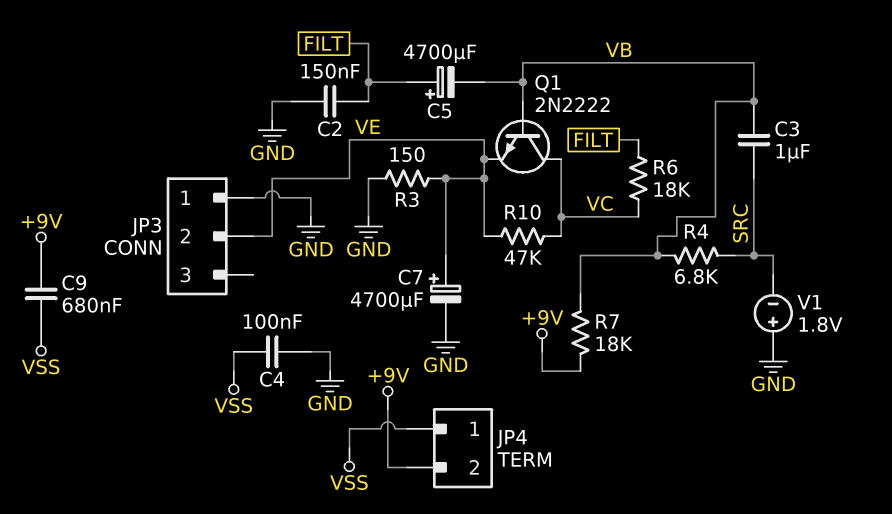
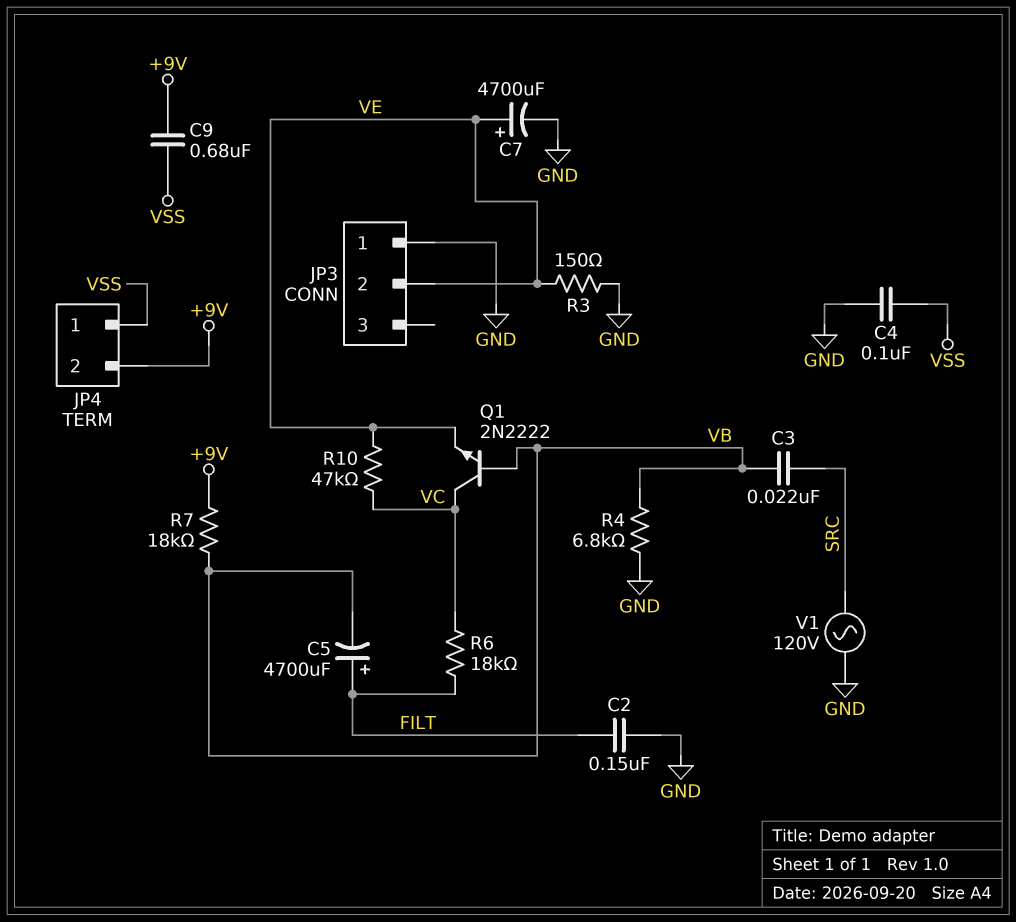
C3: 1uF (SRC, VB) -> 22nF (SRC, VB)
R4: 6.8k (SRC, VB) -> 6.8k (GND, VB)
V1: 1.8V (plus GND, minus SRC) -> AC 120V (GND, SRC)

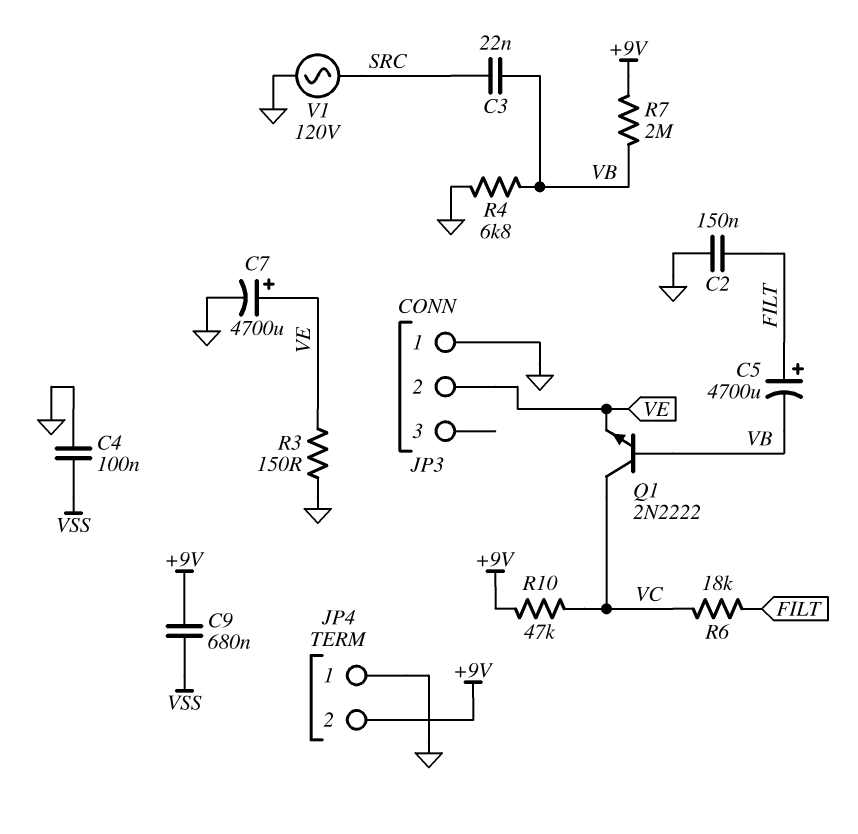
JP4 pin 1: VSS -> GND
R7: 18k (+9V, VB) -> 2M (+9V, VB)
R10: 47k (VC, VE) -> 47k (+9V, VC)

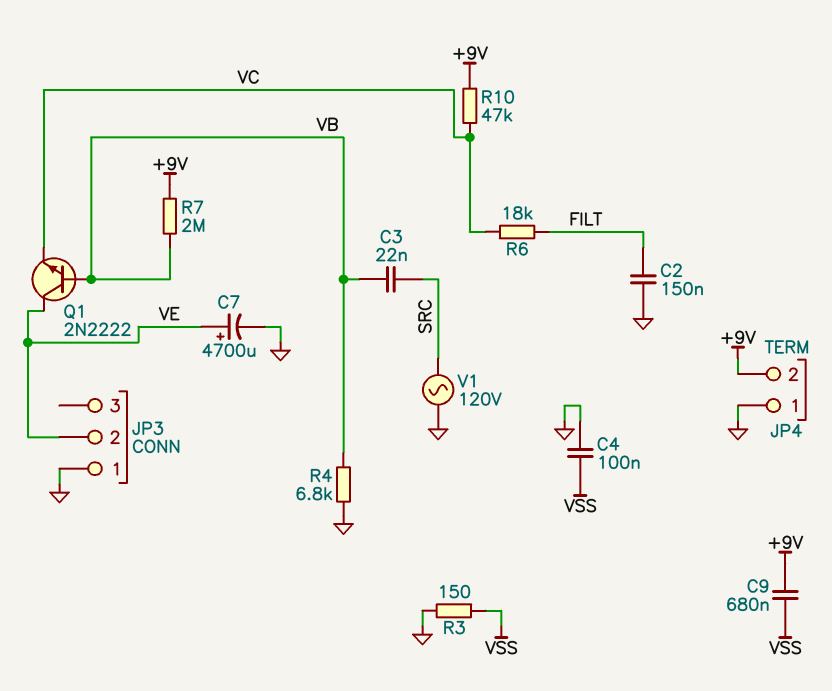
C5: 4700uF (plus FILT, minus VB) -> none
Q1: NPN 2N2222 (B VB, C VC, E VE) -> NPN 2N2222 (B VB, C VE, E VC)
R3: 150 (GND, VE) -> 150 (GND, VSS)

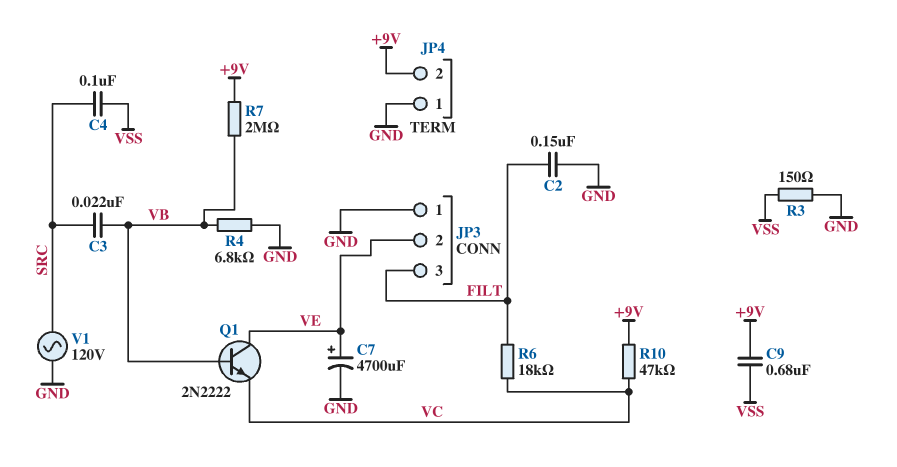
C4: 100nF (GND, VSS) -> 100nF (SRC, VSS)
JP3 pin 3: none -> FILT

